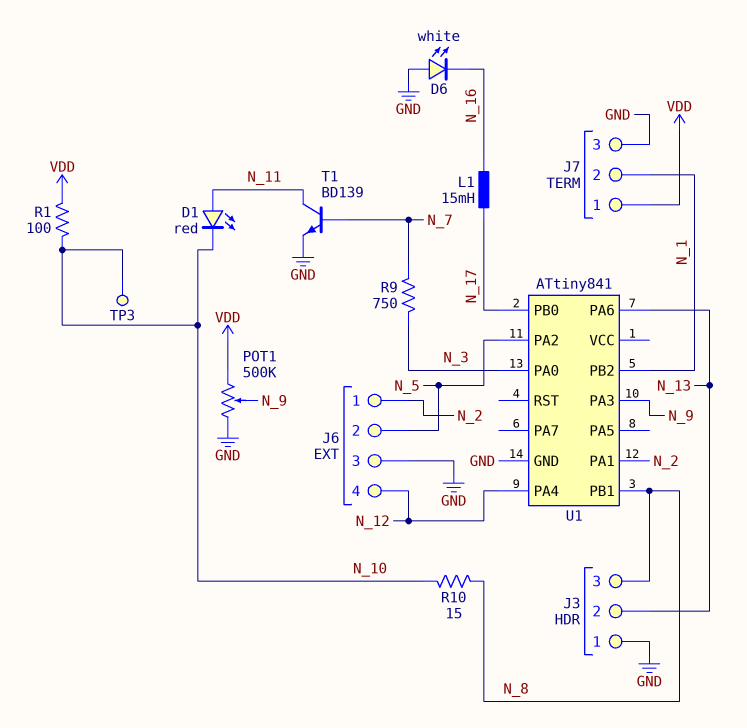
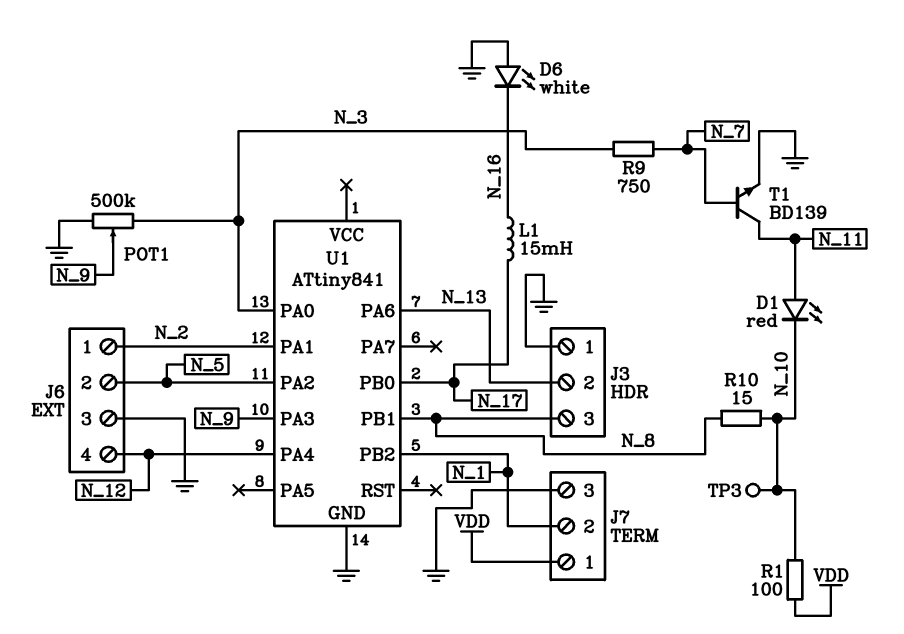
POT1: 500k (GND, VDD, wiper N_9) -> 500k (GND, N_3, wiper N_9)

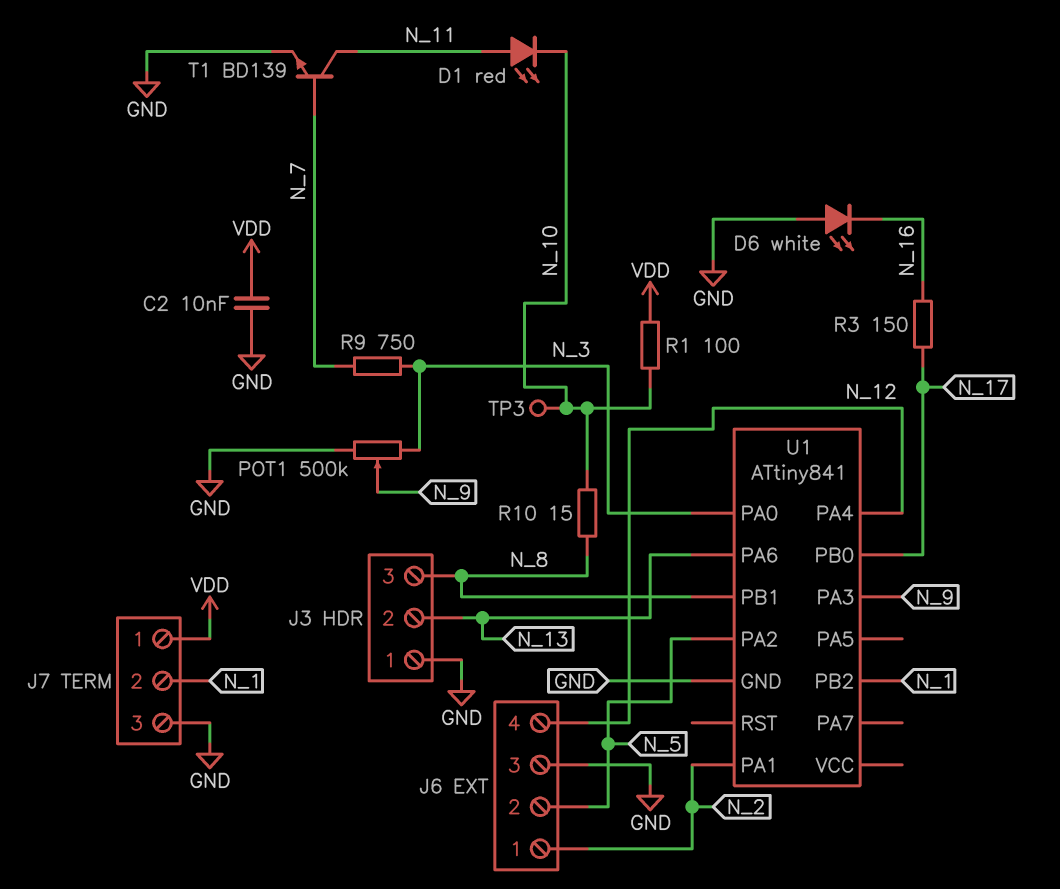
C2: none -> 10nF (GND, VDD)
L1: 15mH (N_16, N_17) -> none
R3: none -> 150 (N_16, N_17)

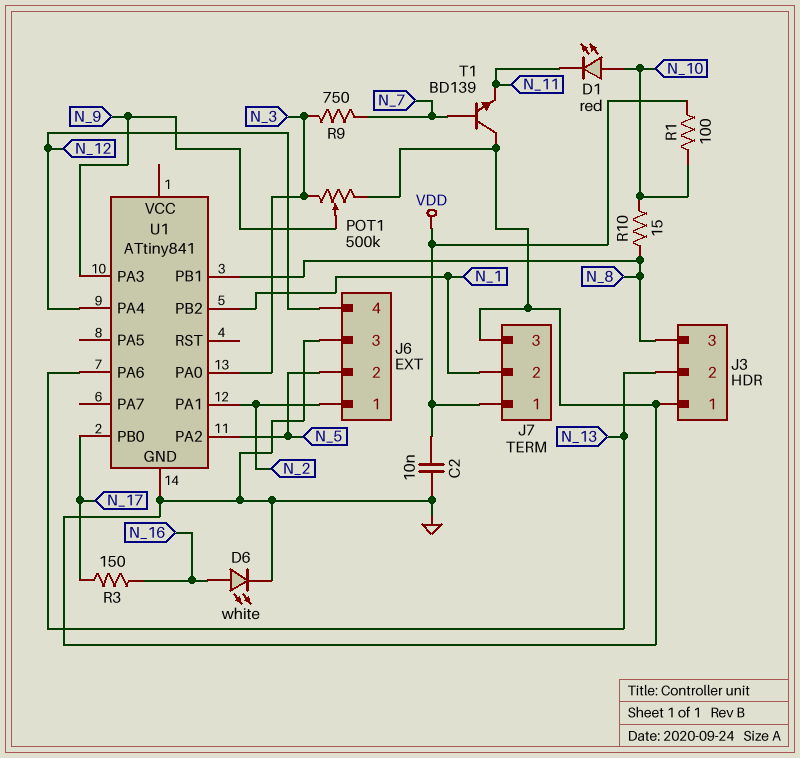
D1: LED red (A N_11, K N_10) -> LED red (A N_10, K N_11)
D6: LED white (A GND, K N_16) -> LED white (A N_16, K GND)
T1: NPN BD139 (B N_7, C N_11, E GND) -> NPN BD139 (B N_7, C GND, E N_11)
TP3: test point (N_10) -> none

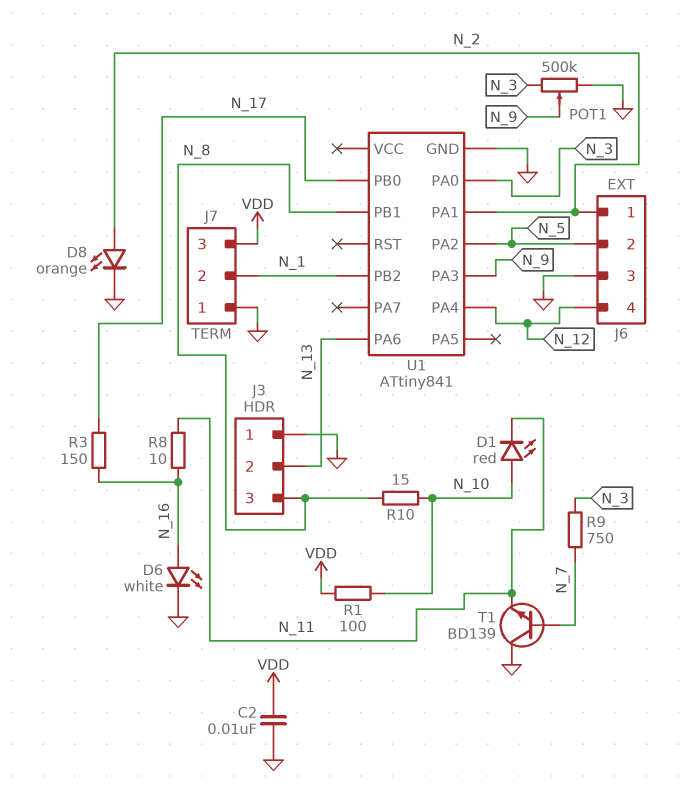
D8: none -> LED orange (A N_2, K GND)
J7 pin 1: VDD -> GND
J7 pin 3: GND -> VDD
R8: none -> 10 (N_11, N_16)

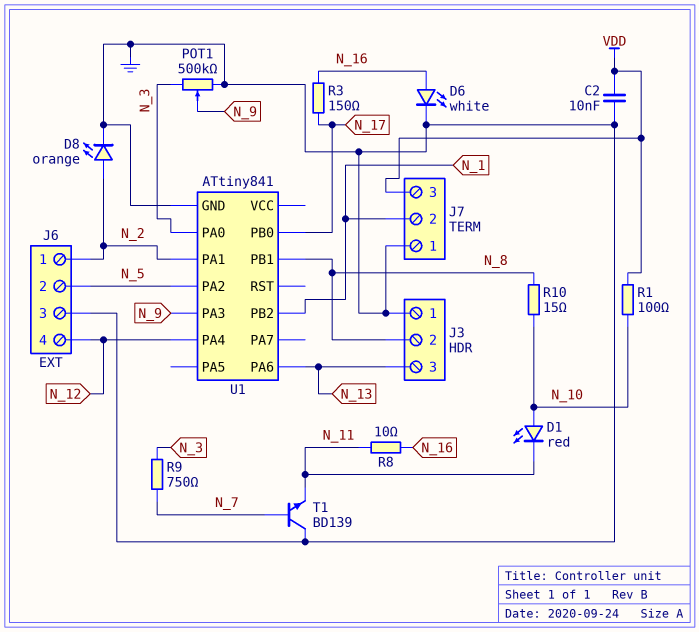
J3 pin 2: N_13 -> N_8
J3 pin 3: N_8 -> N_13

